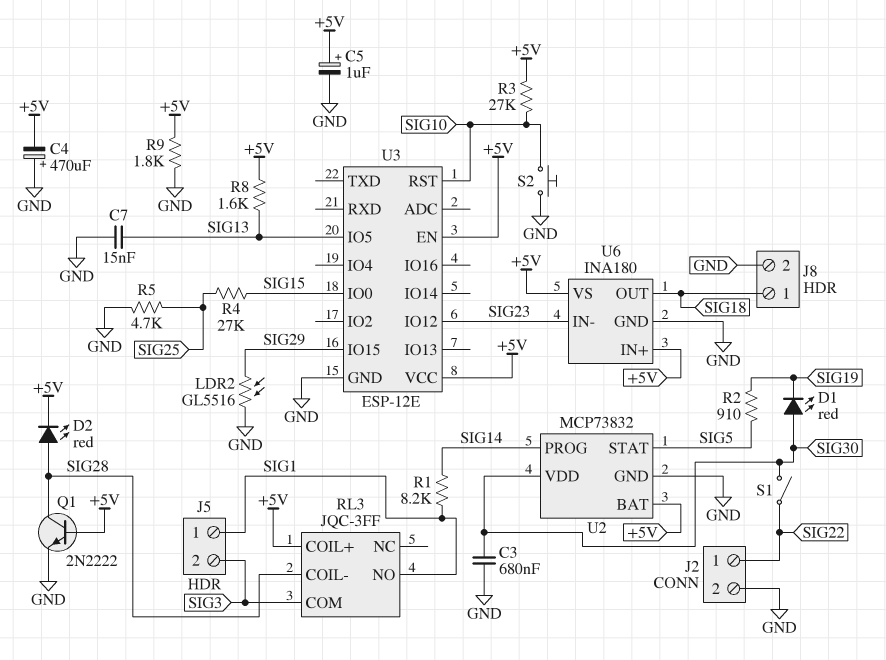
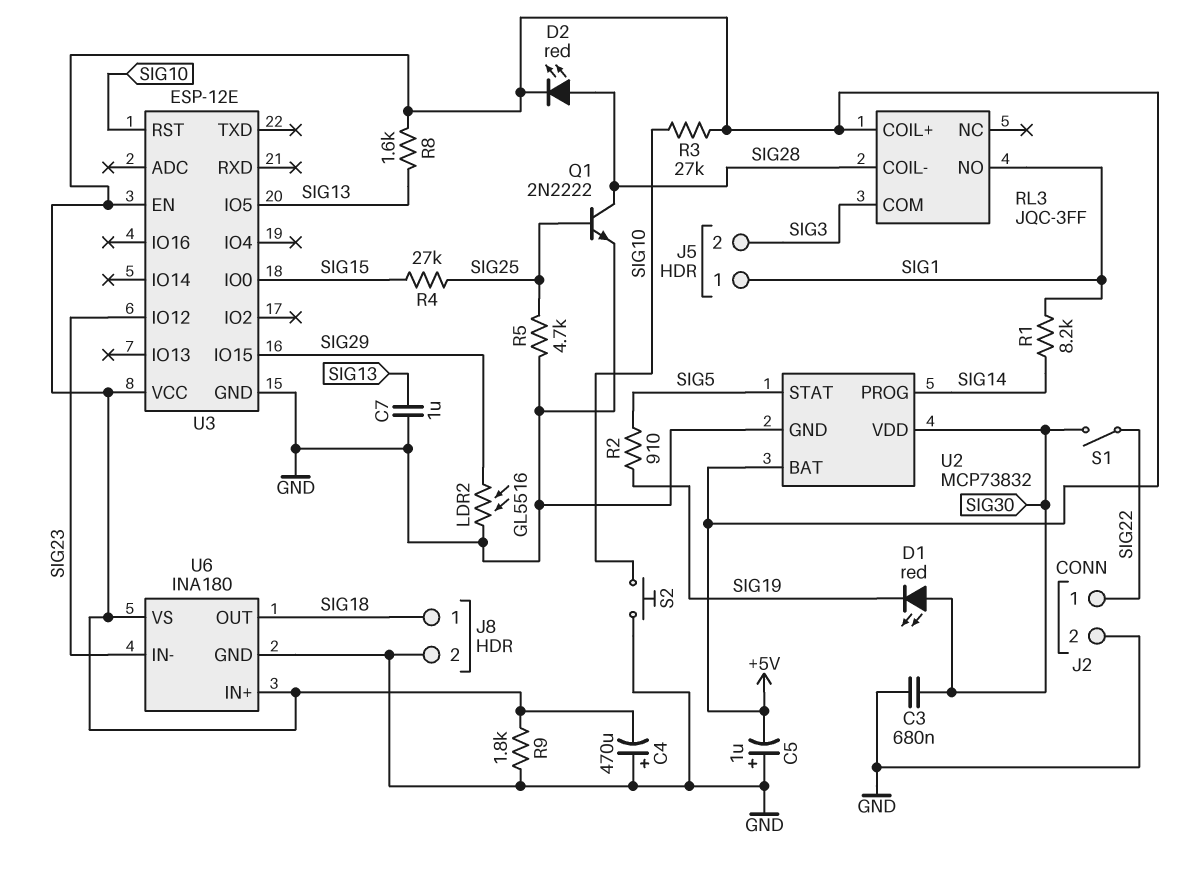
C5: 1uF (plus +5V, minus GND) -> 1uF (plus GND, minus +5V)
C7: 15nF (GND, SIG13) -> 1uF (GND, SIG13)
Q1: NPN 2N2222 (B +5V, C SIG28, E GND) -> NPN 2N2222 (B SIG25, C SIG28, E GND)

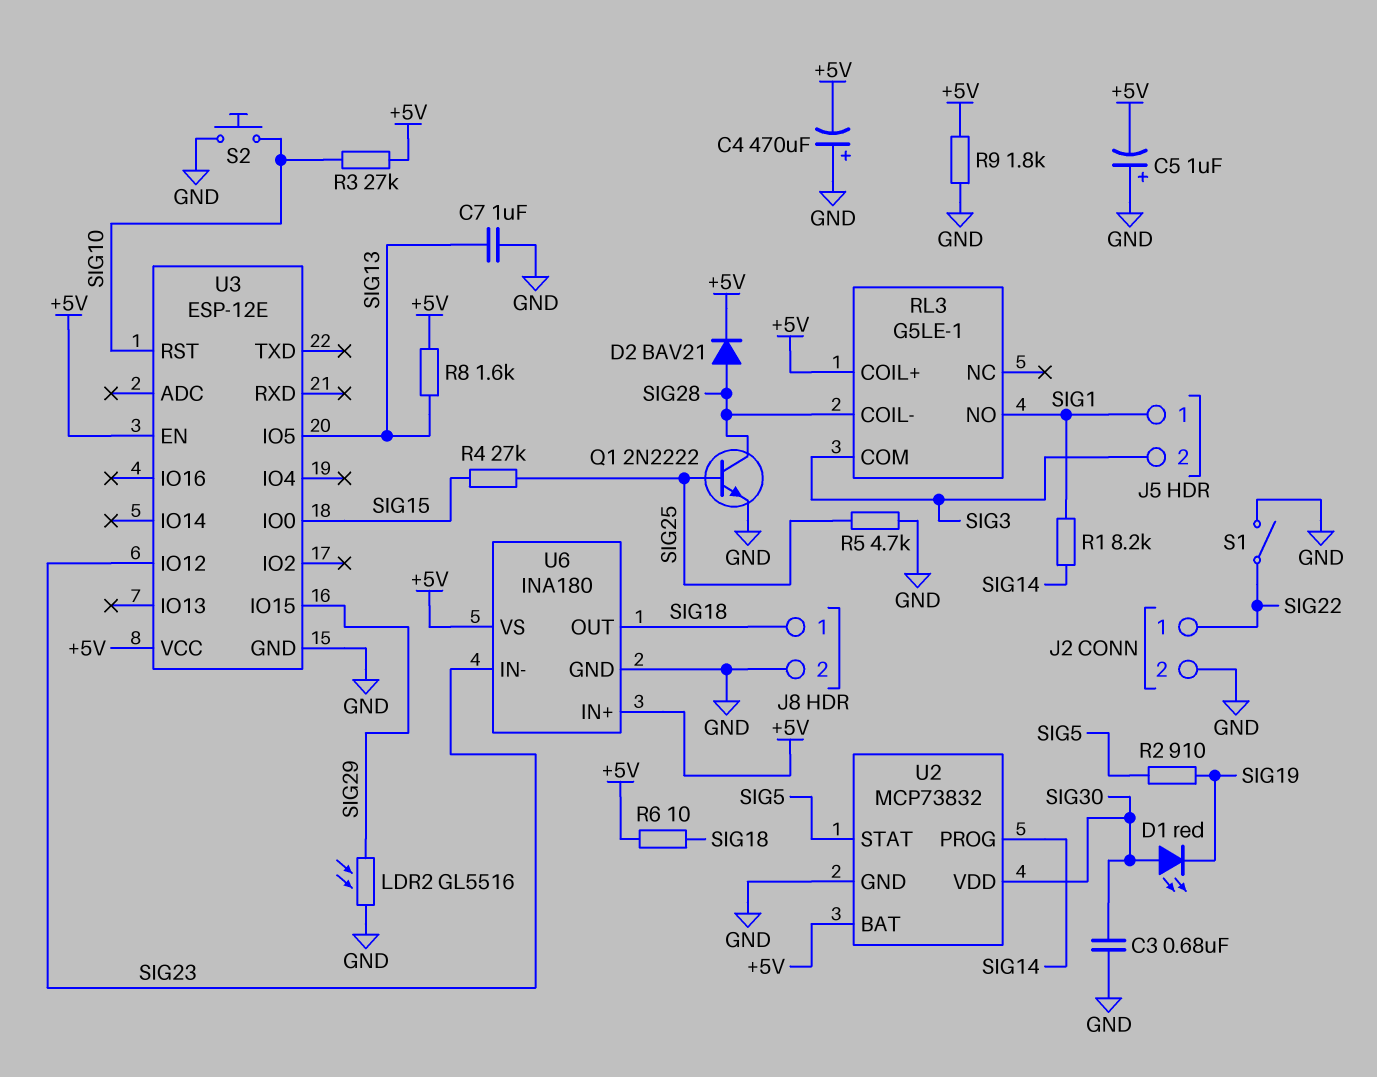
D2: LED red (A SIG28, K +5V) -> diode BAV21 (A SIG28, K +5V)
R6: none -> 10 (+5V, SIG18)
RL3: JQC-3FF -> G5LE-1
S1: switch (SIG22, SIG30) -> switch (GND, SIG22)

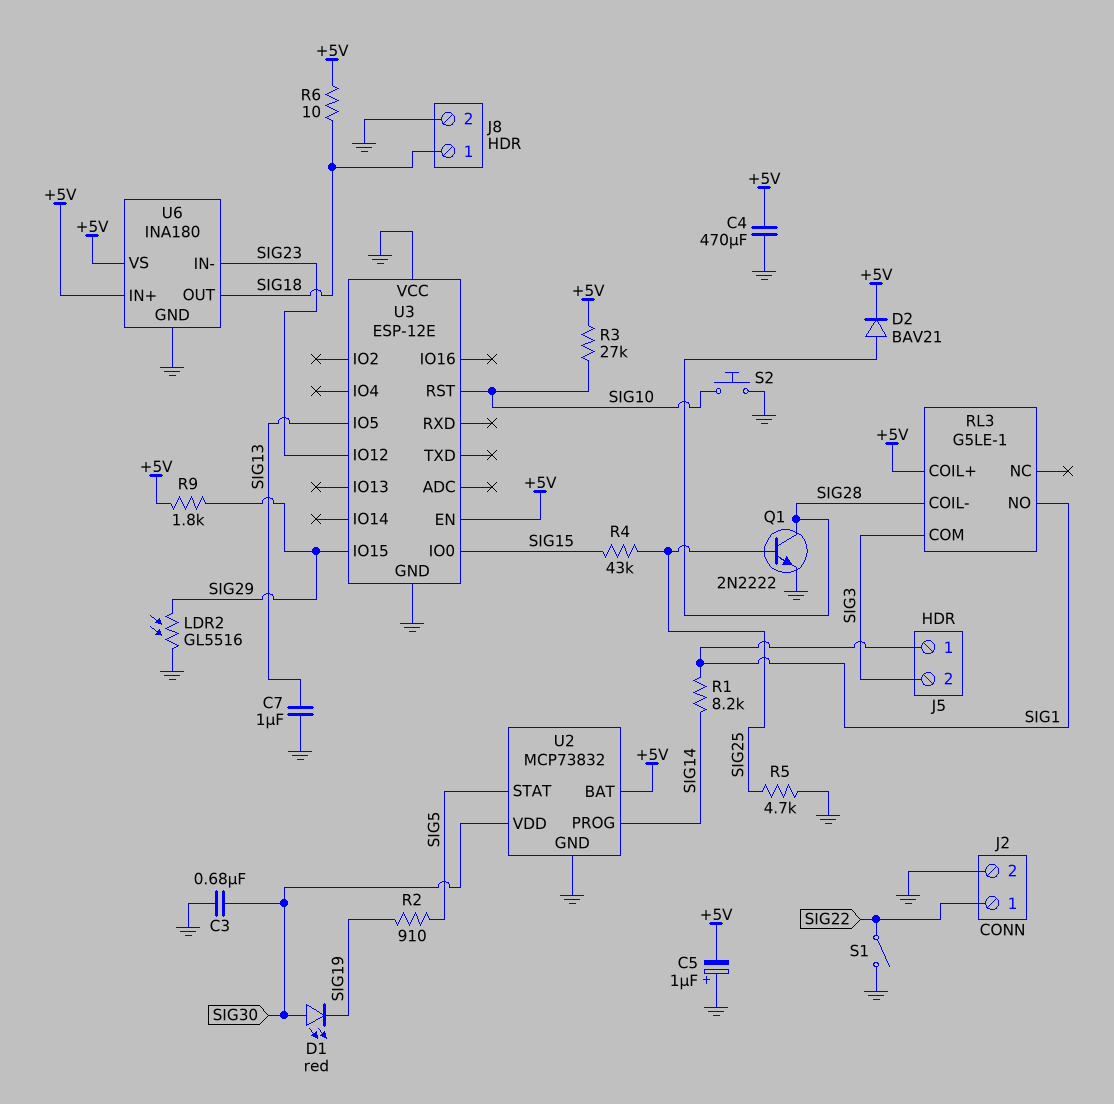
C4: 470uF (plus GND, minus +5V) -> 470uF (+5V, GND)
R4: 27k (SIG15, SIG25) -> 43k (SIG15, SIG25)
R8: 1.6k (+5V, SIG13) -> none
R9: 1.8k (+5V, GND) -> 1.8k (+5V, SIG29)
U3 pin VCC: +5V -> GND

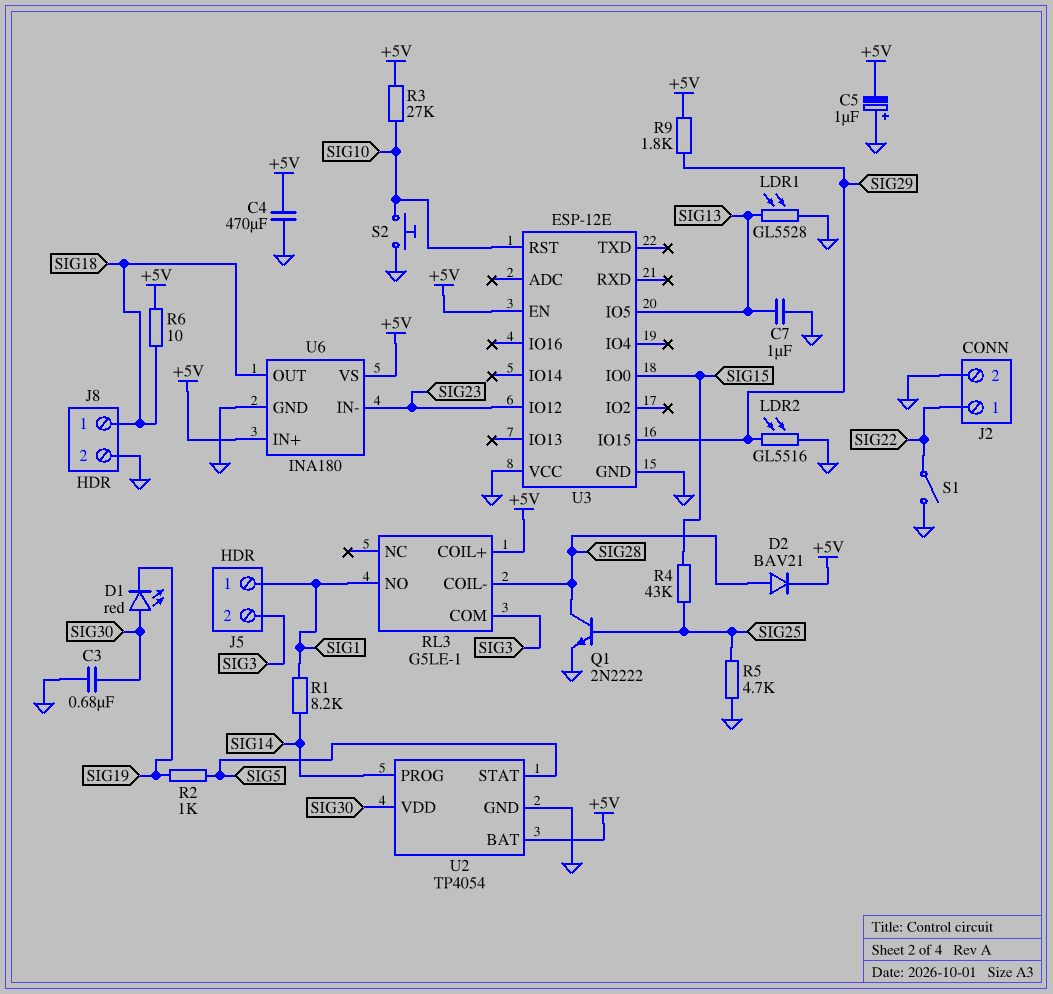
LDR1: none -> GL5528 (GND, SIG13)
R2: 910 (SIG5, SIG19) -> 1k (SIG5, SIG19)
U2: MCP73832 -> TP4054

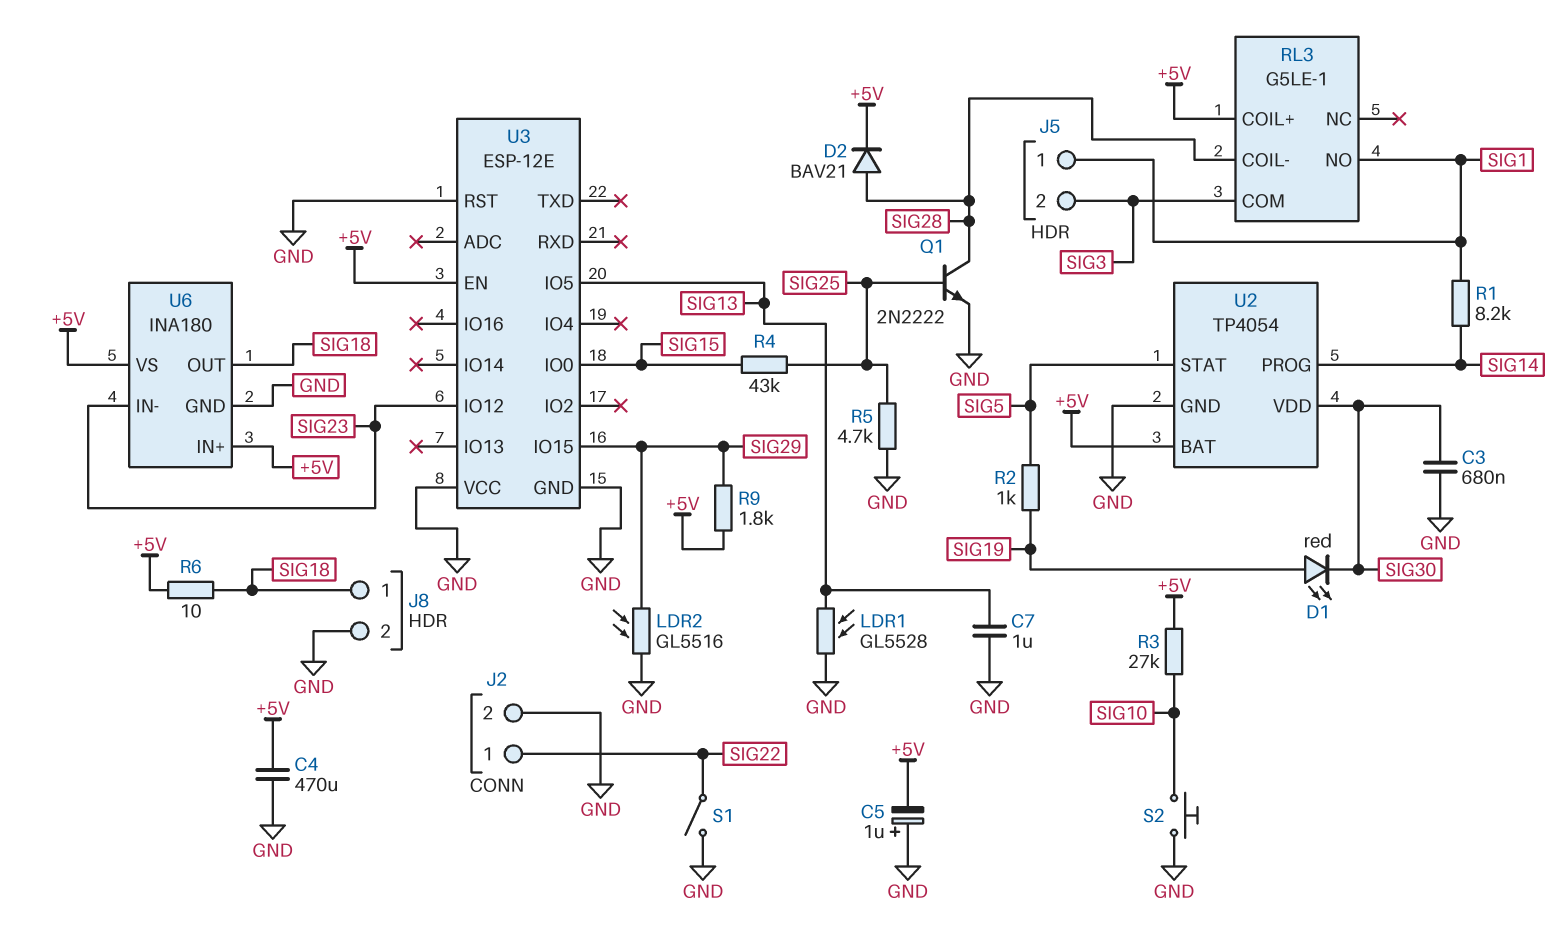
D1: LED red (A SIG30, K SIG19) -> LED red (A SIG19, K SIG30)
U3 pin RST: SIG10 -> GND

